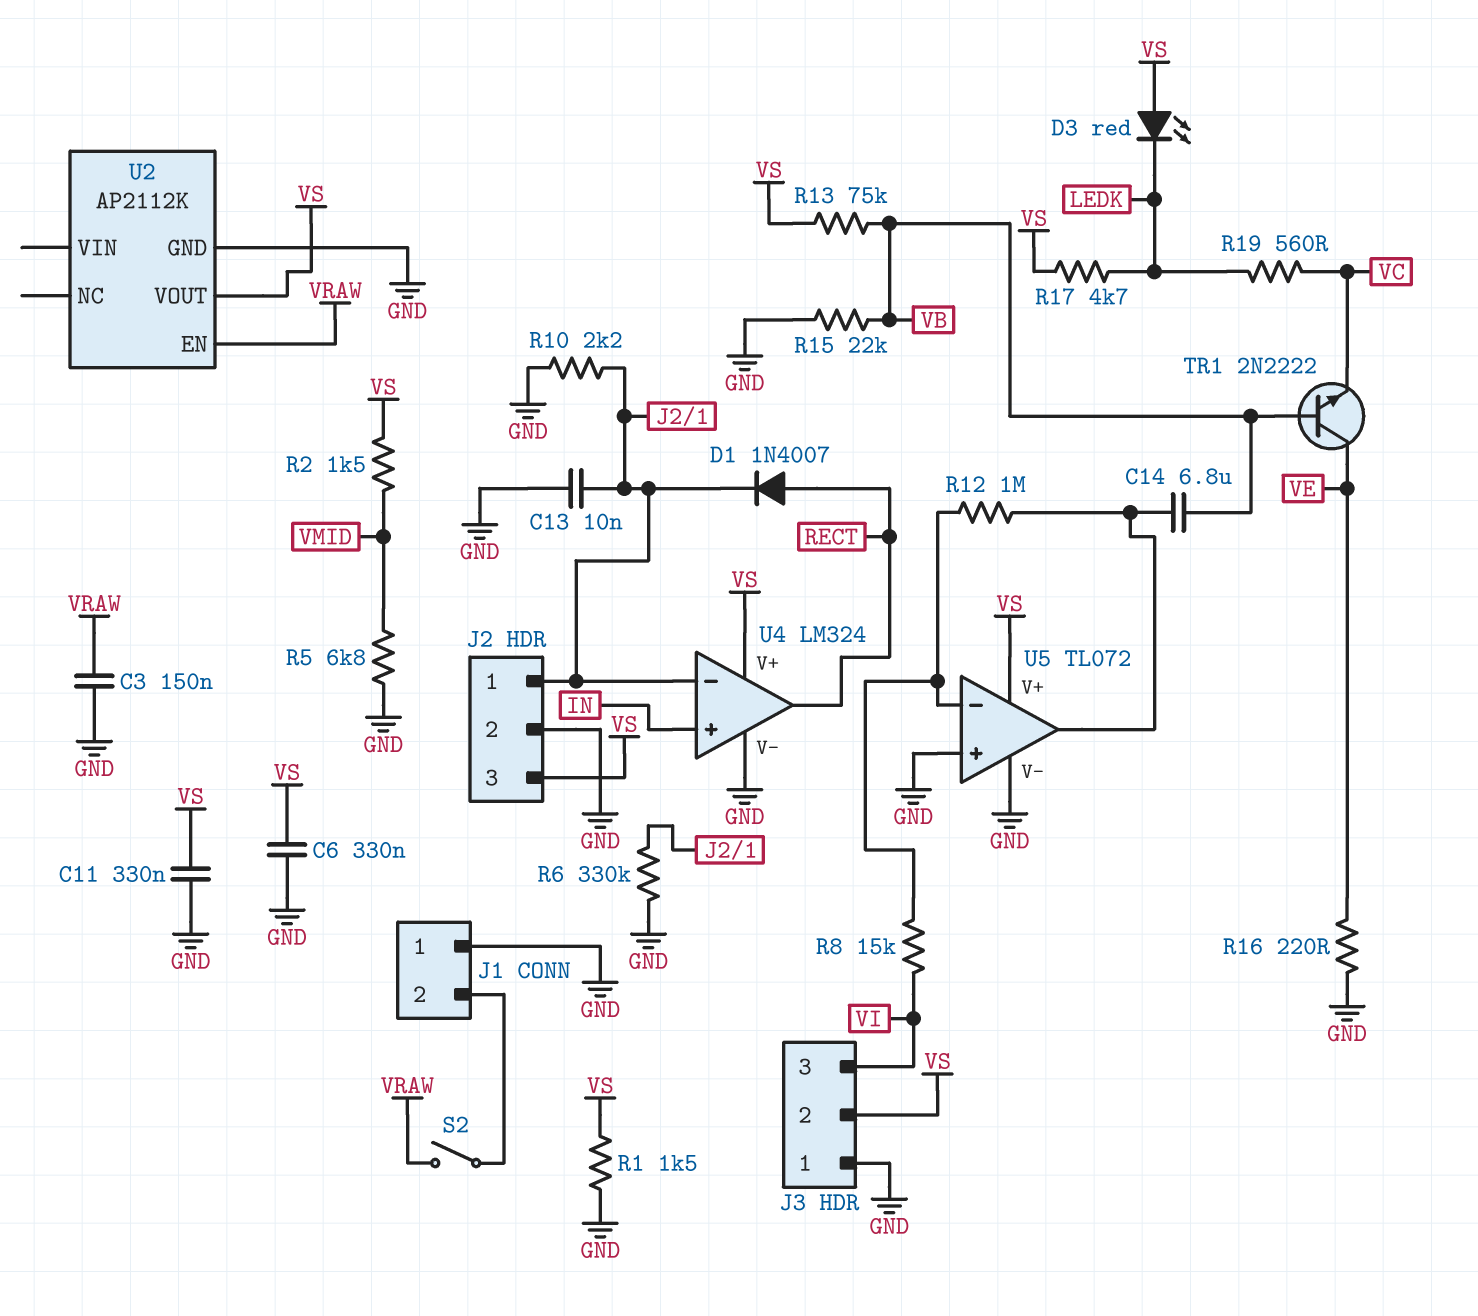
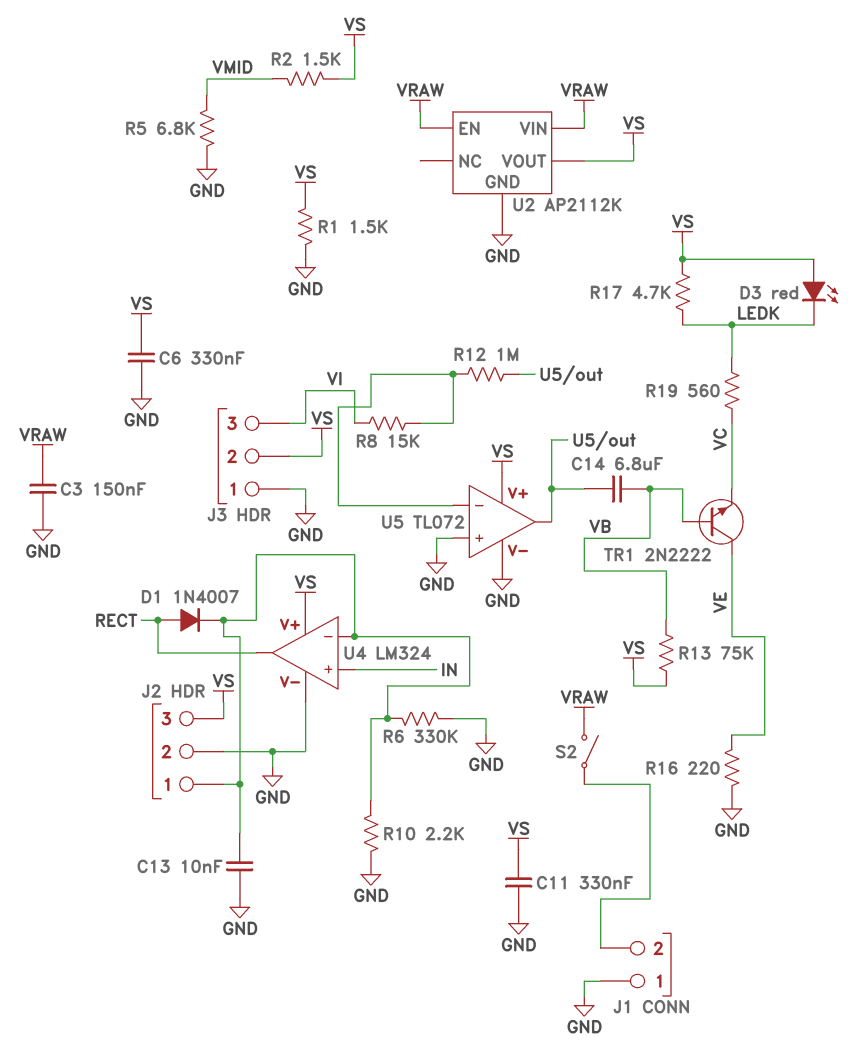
R15: 22k (GND, VB) -> none
U2 pin VIN: none -> VRAW

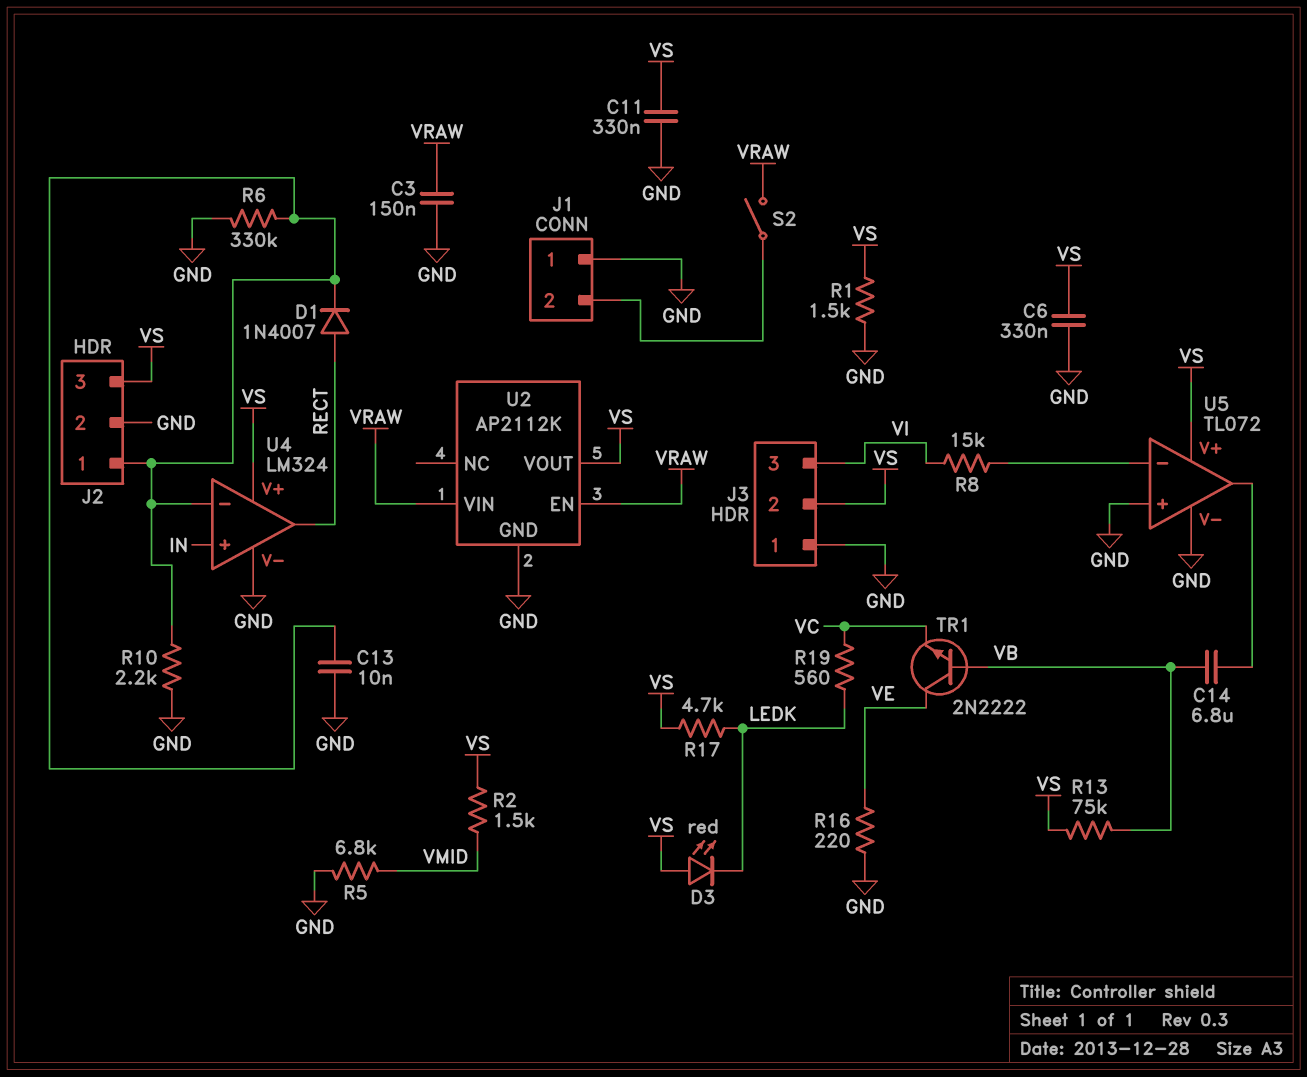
R12: 1M (U5/in-, U5/out) -> none

